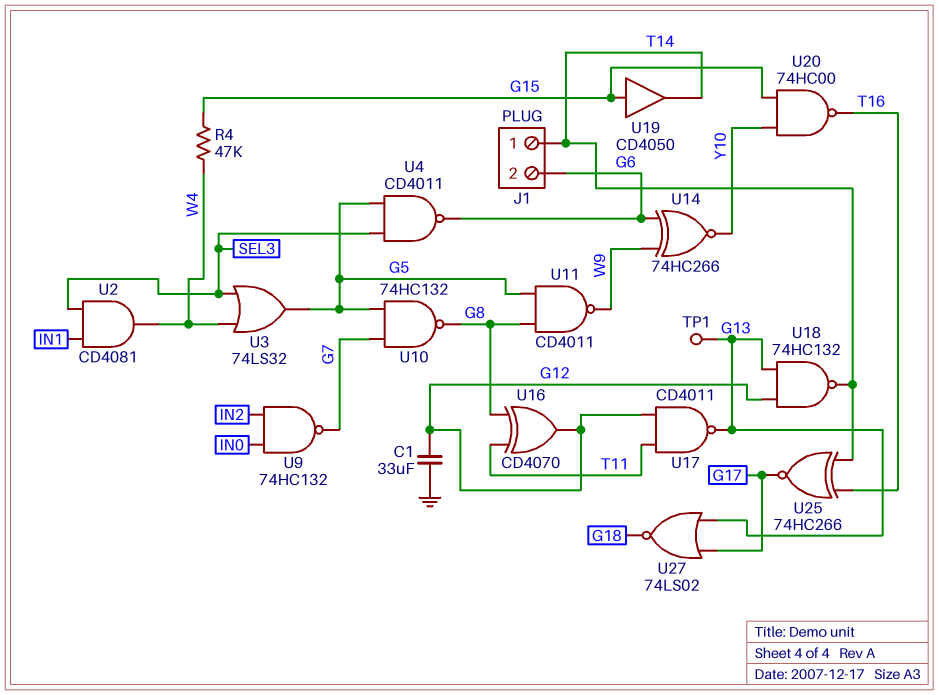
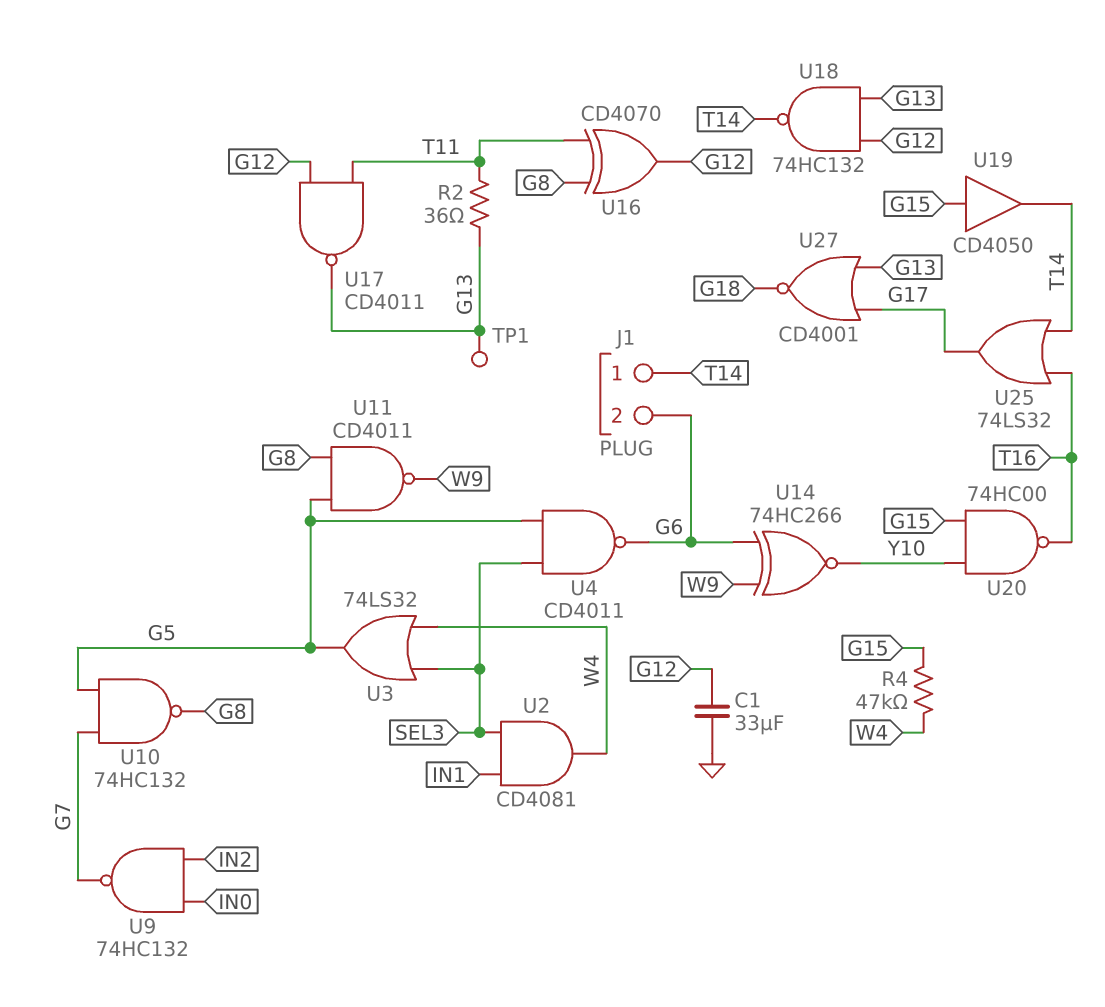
R2: none -> 36 (G13, T11)
U25: XNOR 74HC266 (in T14, in T16, out G17) -> OR 74LS32 (in T14, in T16, out G17)
U27: NOR 74LS02 (in G13, in G17, out G18) -> NOR CD4001 (in G13, in G17, out G18)

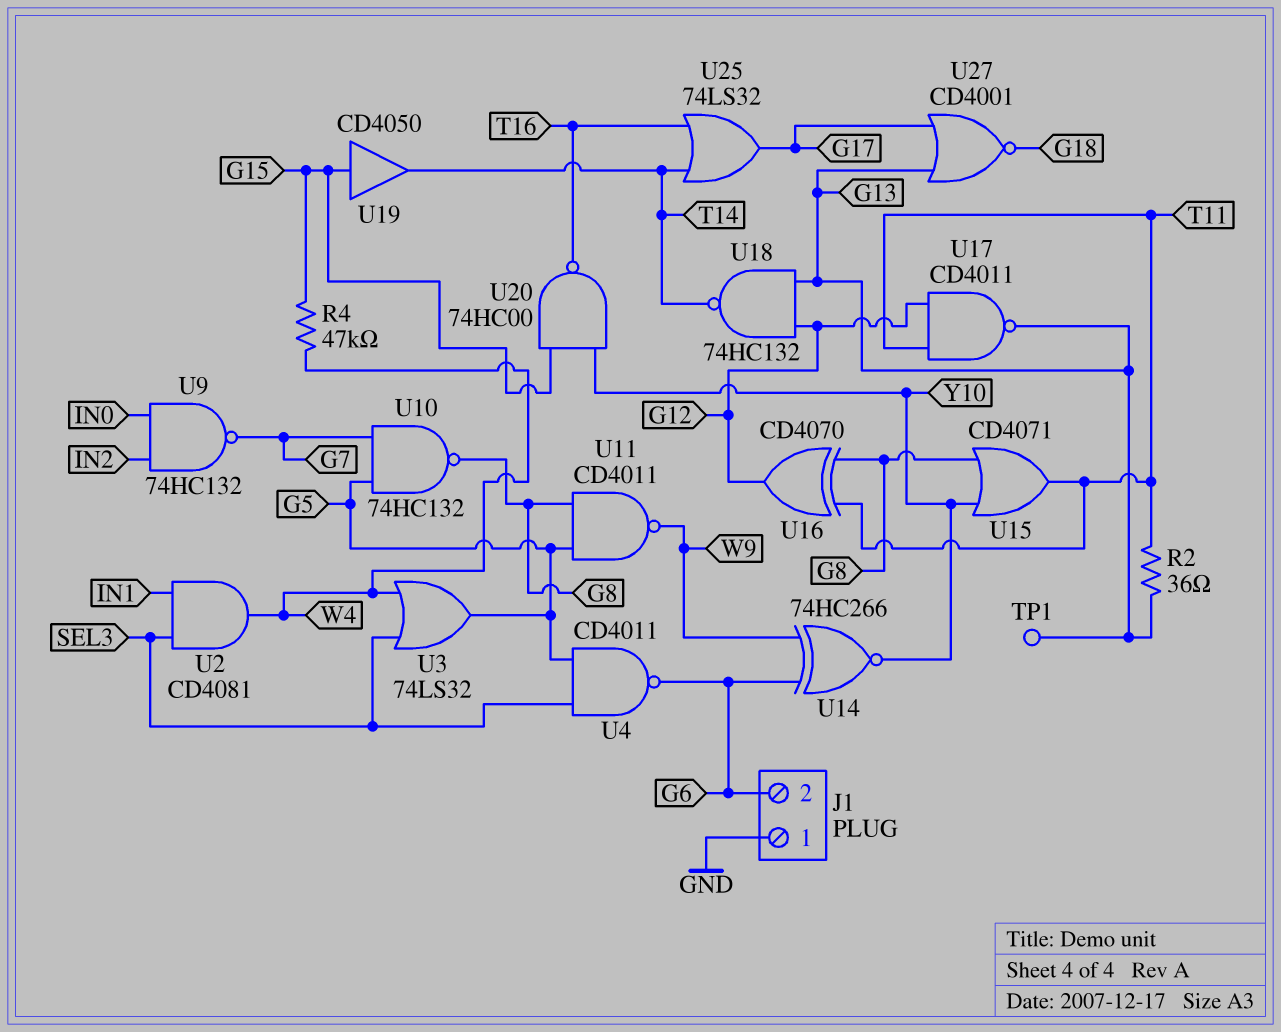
C1: 33uF (G12, GND) -> none
J1 pin 1: T14 -> GND
U15: none -> OR CD4071 (in G8, in Y10, out T11)

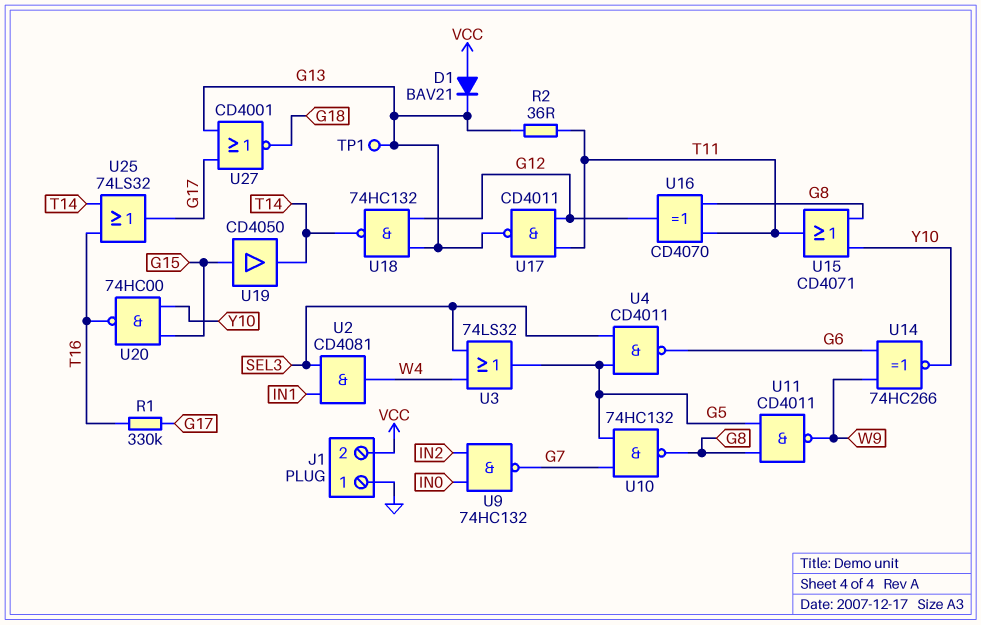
D1: none -> diode BAV21 (A VCC, K G13)
J1 pin 2: G6 -> VCC
R1: none -> 330k (G17, T16)
R4: 47k (G15, W4) -> none

